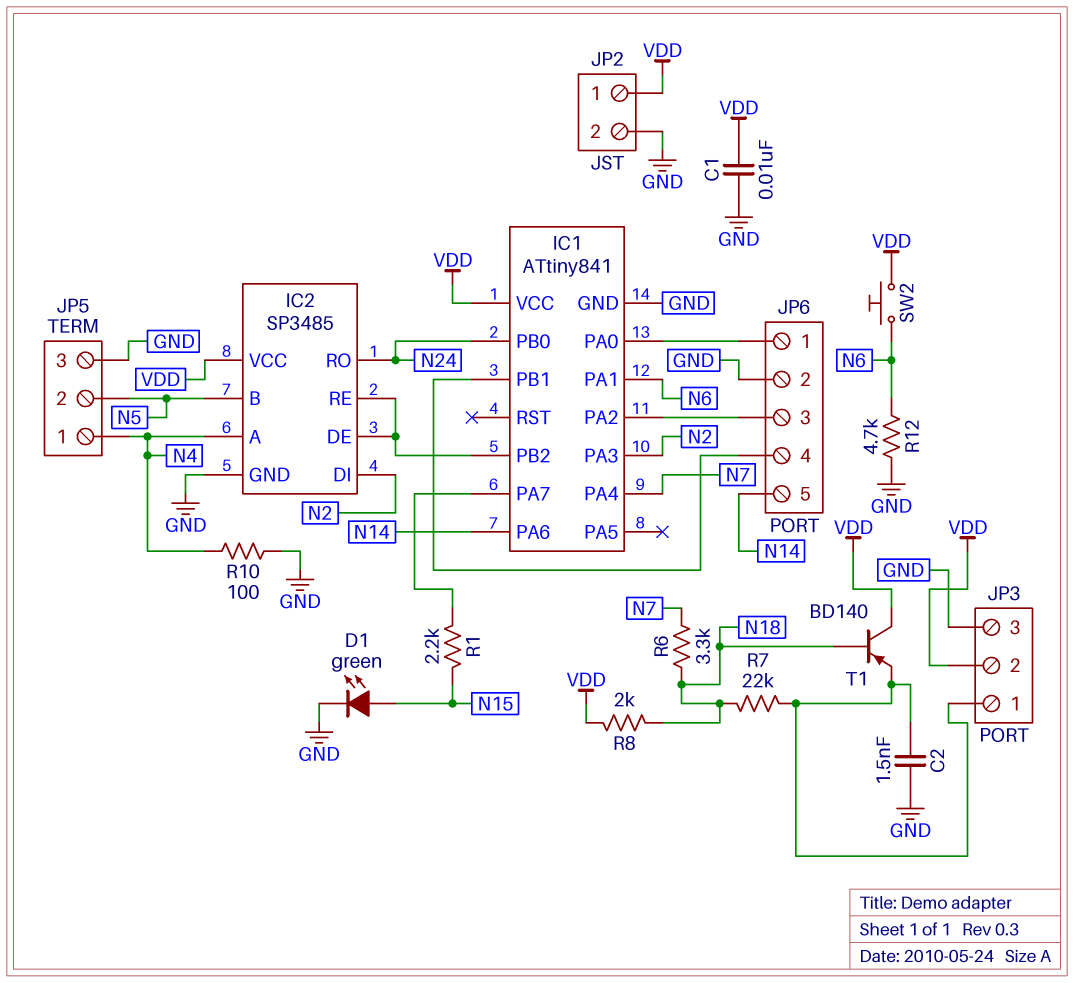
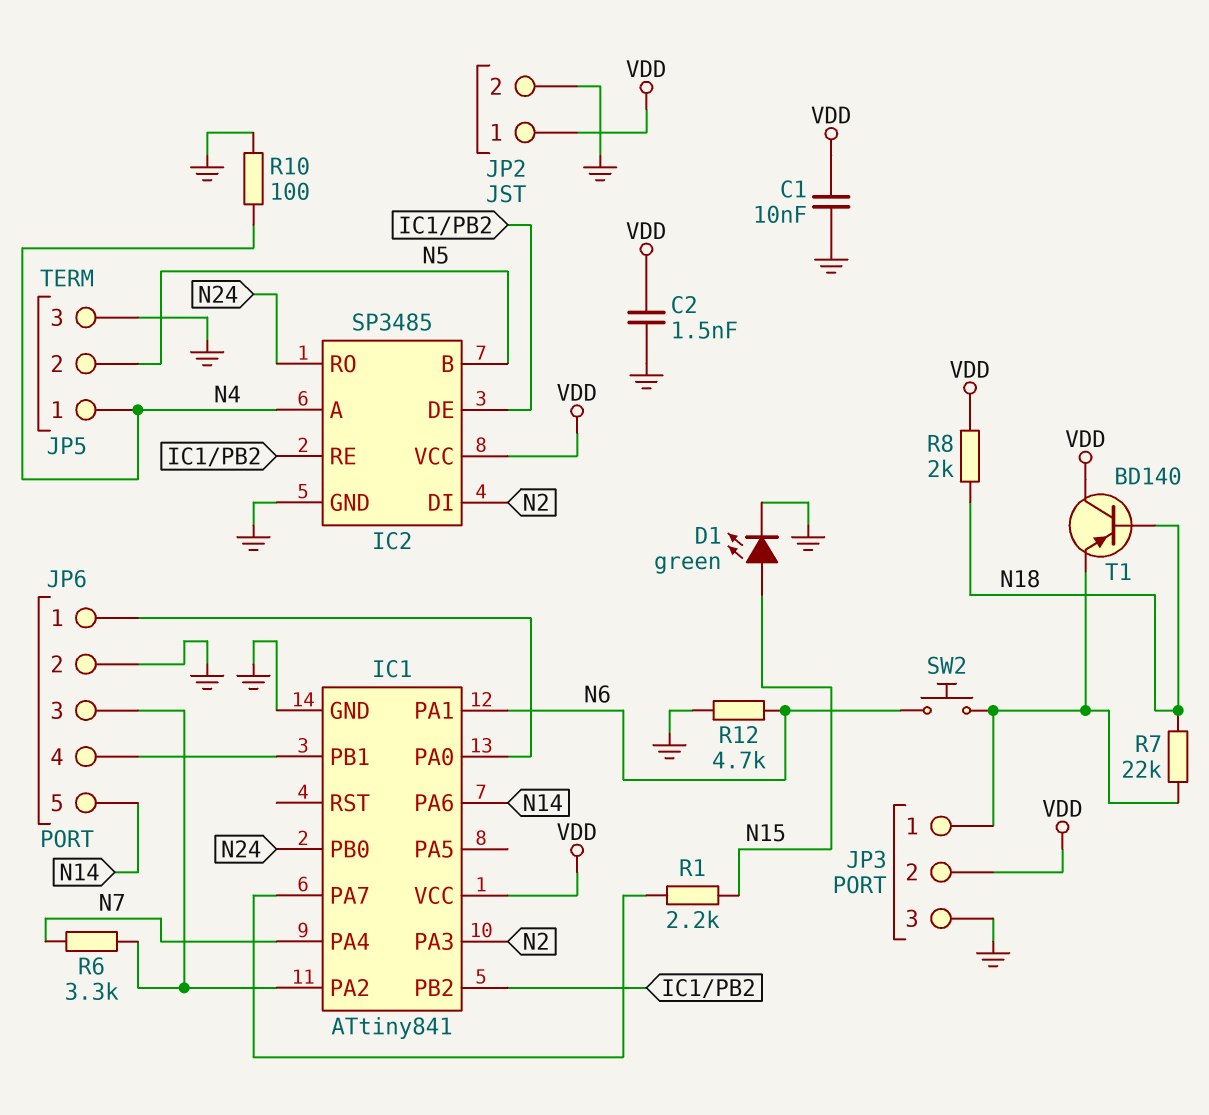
C2: 1.5nF (GND, JP3/1) -> 1.5nF (GND, VDD)
R6: 3.3k (N7, N18) -> 3.3k (IC1/PA2, N7)
SW2: button (N6, VDD) -> button (JP3/1, N6)

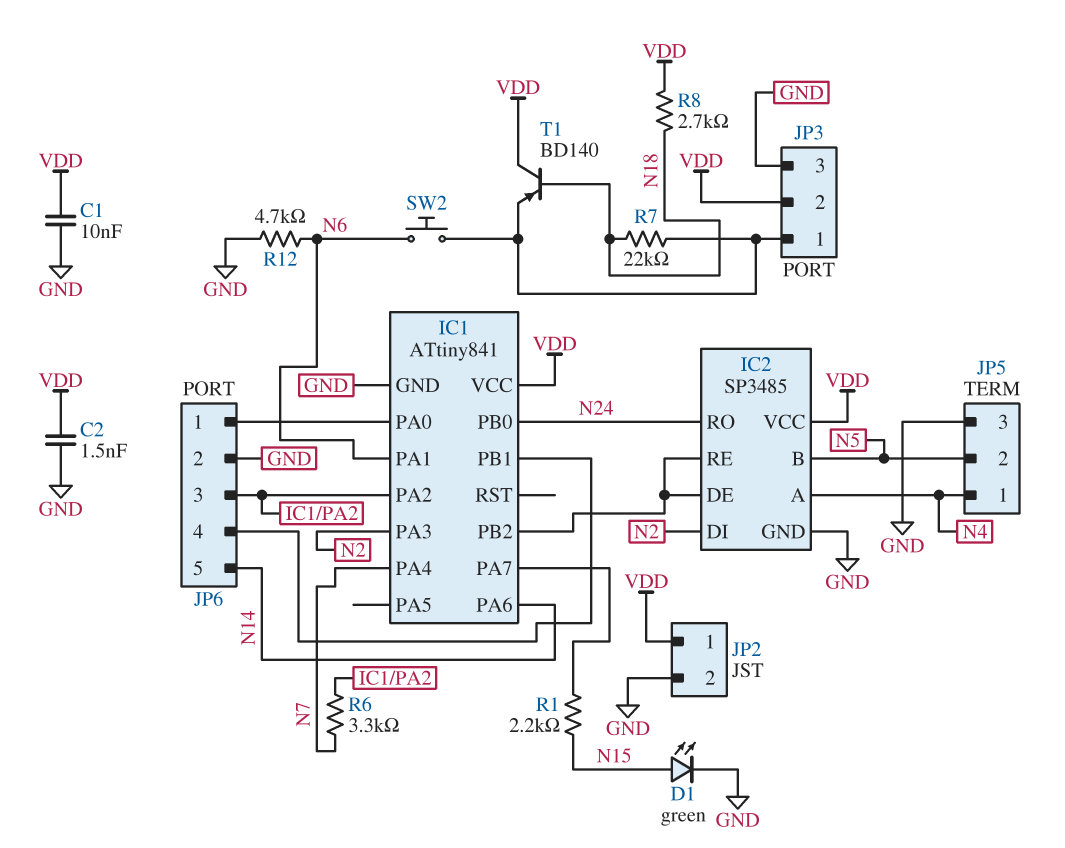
R8: 2k (N18, VDD) -> 2.7k (N18, VDD)
R10: 100 (GND, N4) -> none

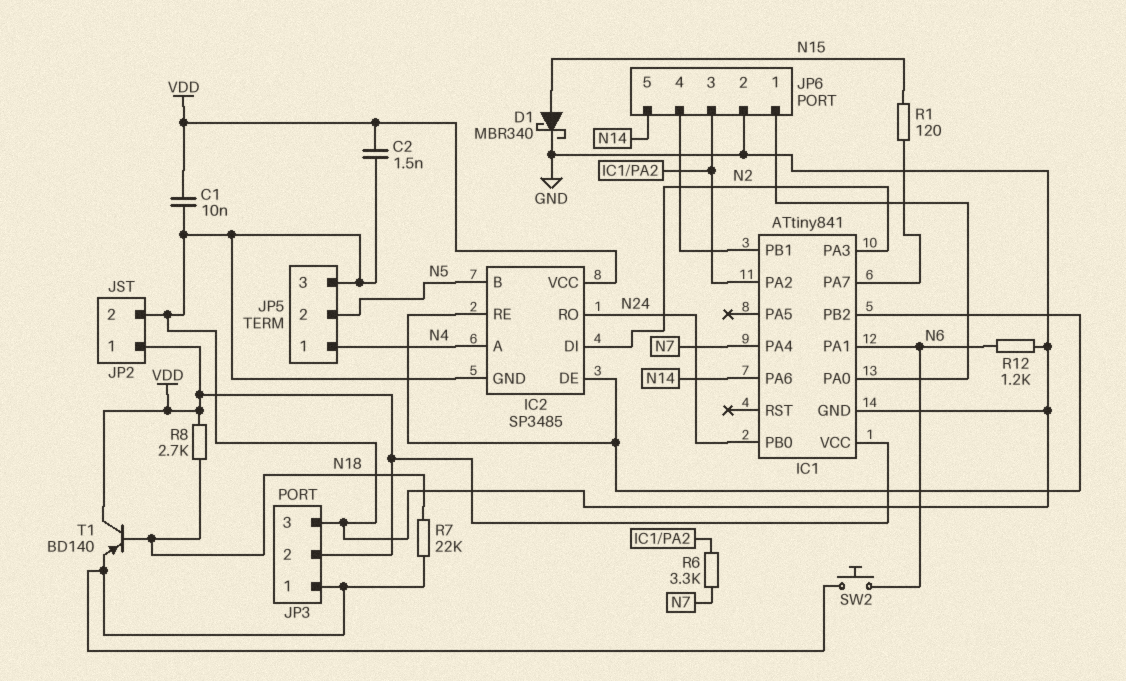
D1: LED green (A N15, K GND) -> schottky MBR340 (A N15, K GND)
R1: 2.2k (IC1/PA7, N15) -> 120 (IC1/PA7, N15)
R12: 4.7k (GND, N6) -> 1.2k (GND, N6)

